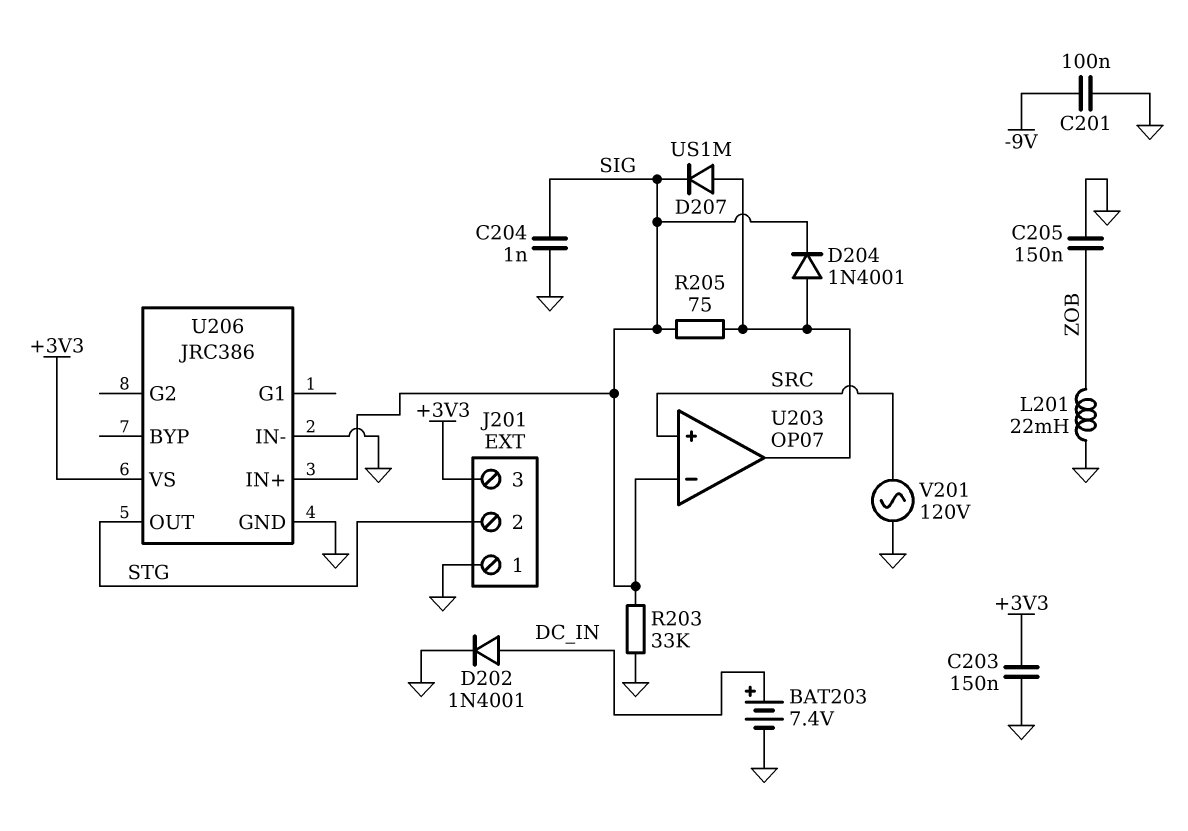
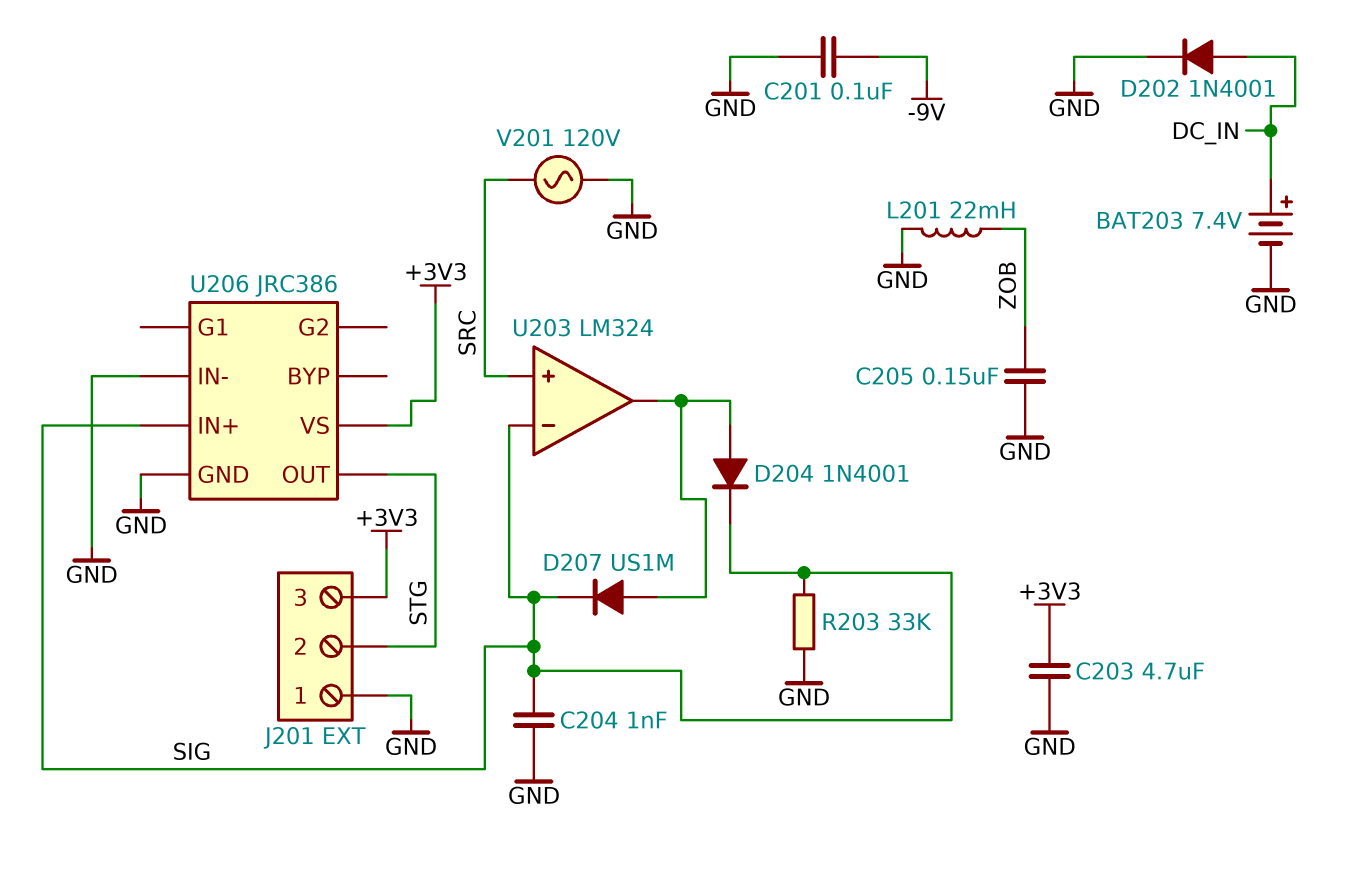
C203: 150nF (+3V3, GND) -> 4.7uF (+3V3, GND)
R205: 75 (SIG, U203/out) -> none
U203: OP07 -> LM324

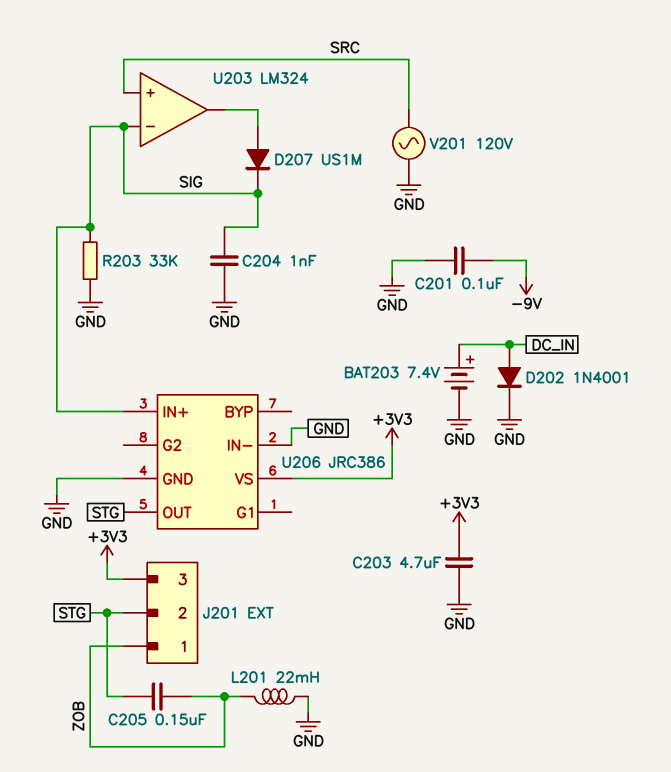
C205: 150nF (GND, ZOB) -> 150nF (STG, ZOB)
D204: diode 1N4001 (A U203/out, K SIG) -> none
J201 pin 1: GND -> ZOB

